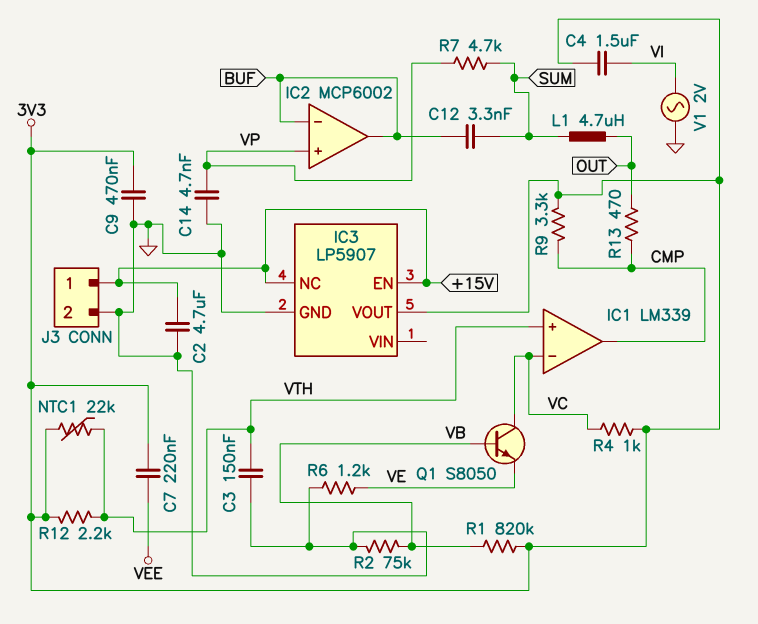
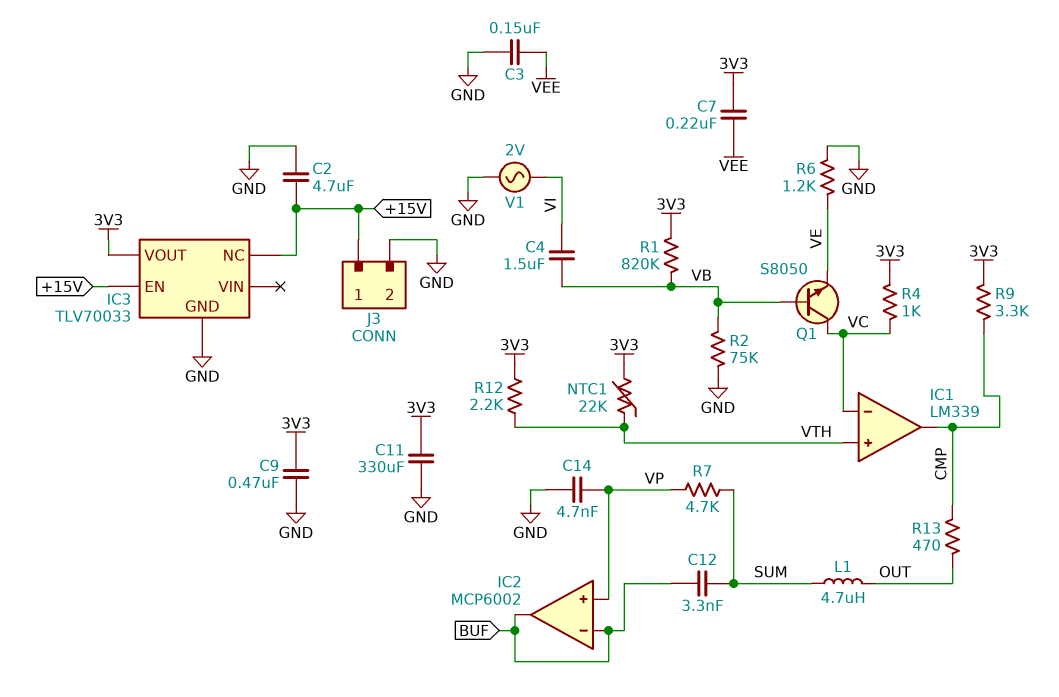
C3: 150nF (GND, VTH) -> 150nF (GND, VEE)
C4: 1.5uF (3V3, VI) -> 1.5uF (VB, VI)
C11: none -> 330uF (3V3, GND)
IC3: LP5907 -> TLV70033

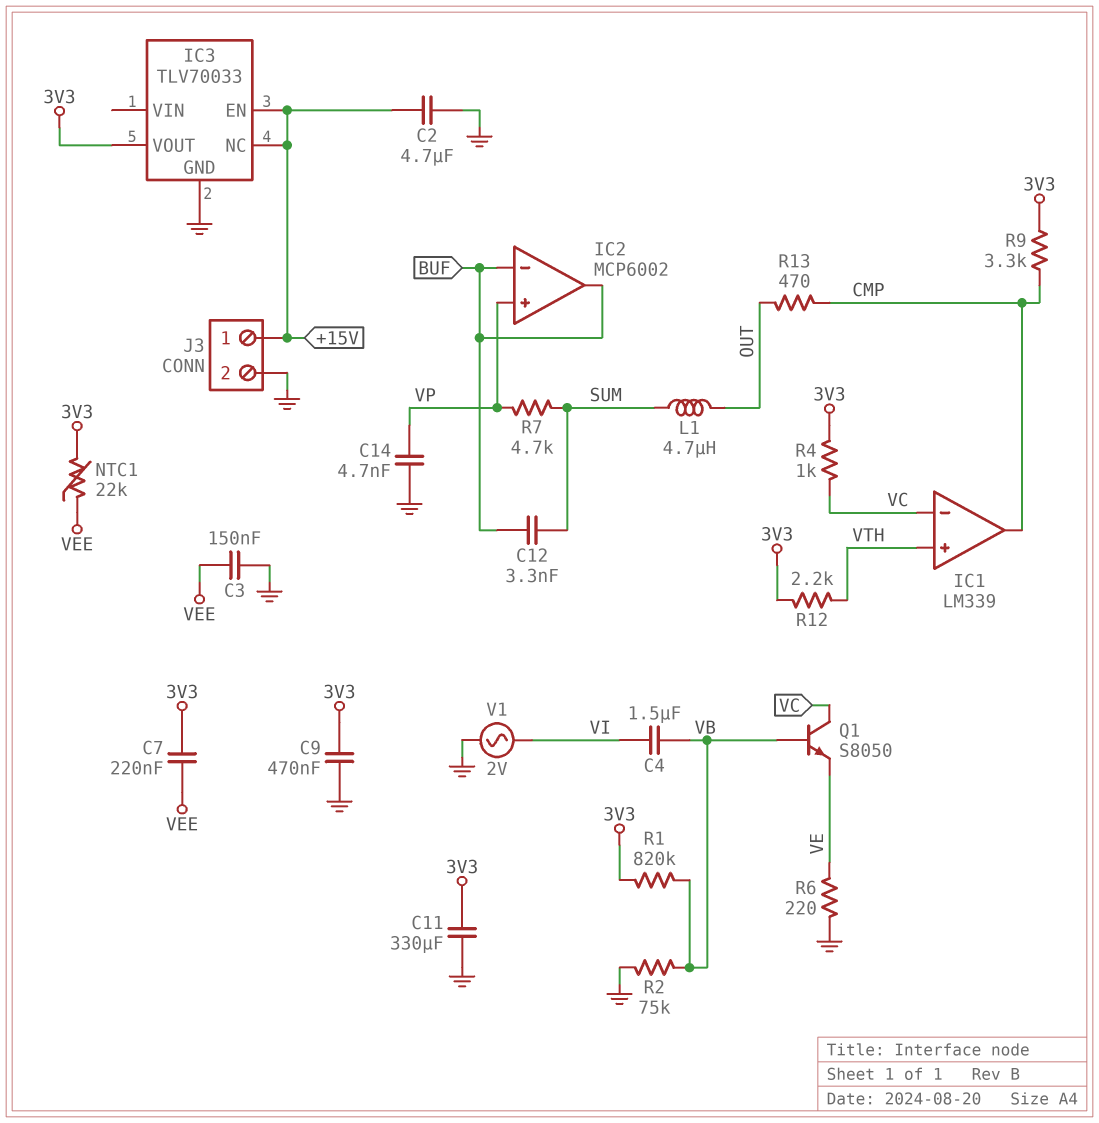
NTC1: 22k (3V3, VTH) -> 22k (3V3, VEE)
R6: 1.2k (GND, VE) -> 220 (GND, VE)

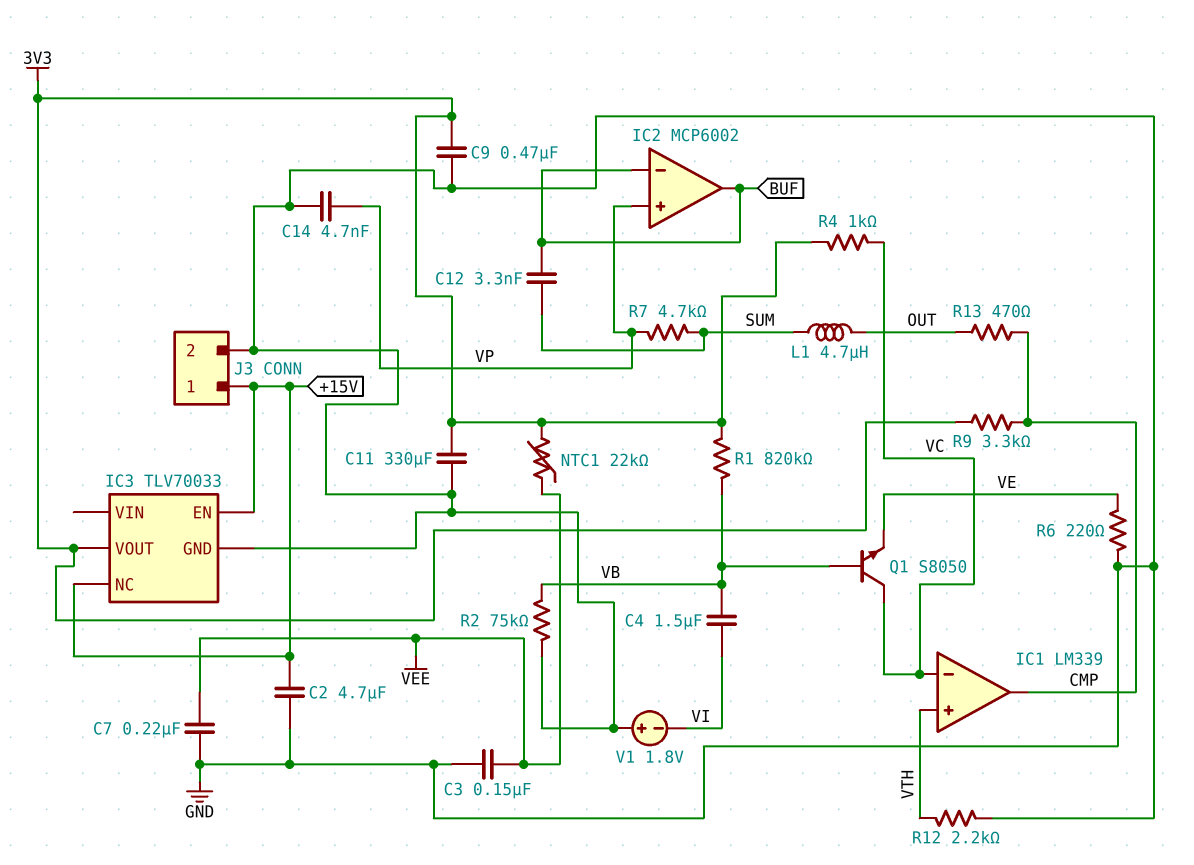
C7: 220nF (3V3, VEE) -> 220nF (GND, VEE)
R12: 2.2k (3V3, VTH) -> 2.2k (GND, VTH)
V1: AC 2V (GND, VI) -> 1.8V (plus GND, minus VI)

